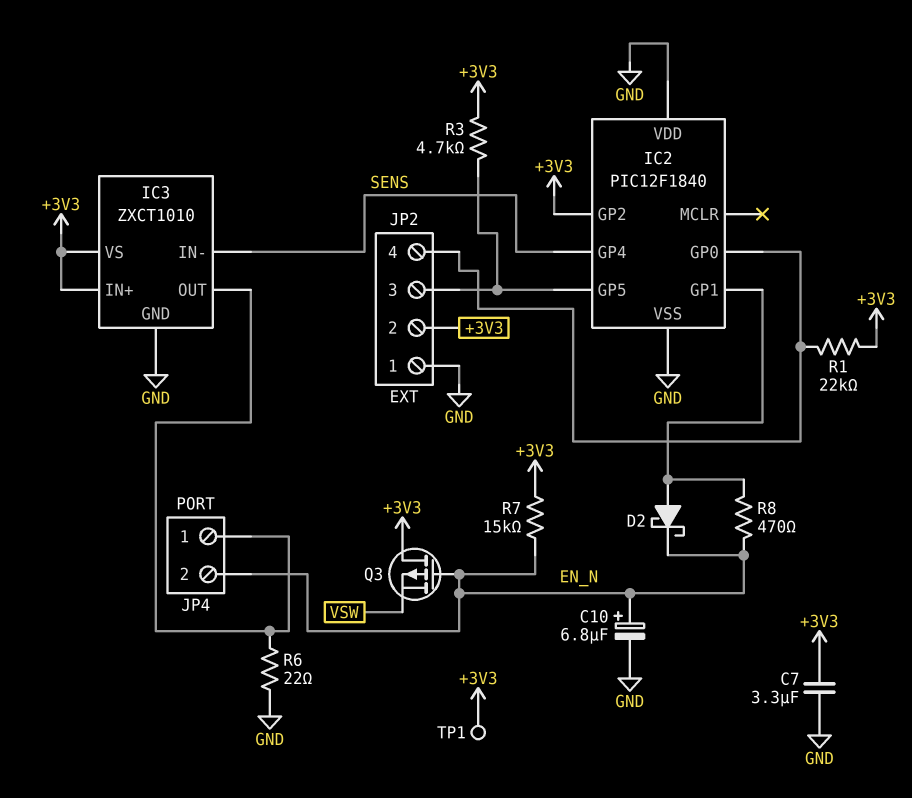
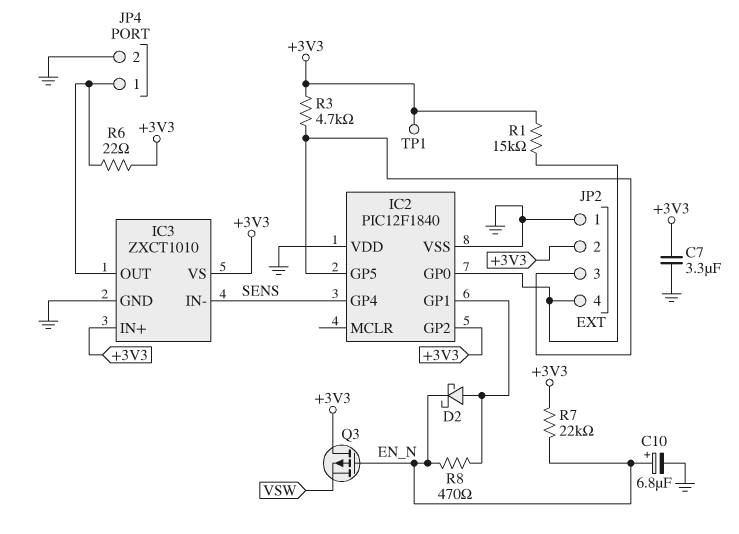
JP4 pin 2: EN_N -> GND
R1: 22k (+3V3, IC2/GP0) -> 15k (+3V3, IC2/GP0)
R6: 22 (GND, IC3/OUT) -> 22 (+3V3, IC3/OUT)
R7: 15k (+3V3, EN_N) -> 22k (+3V3, EN_N)

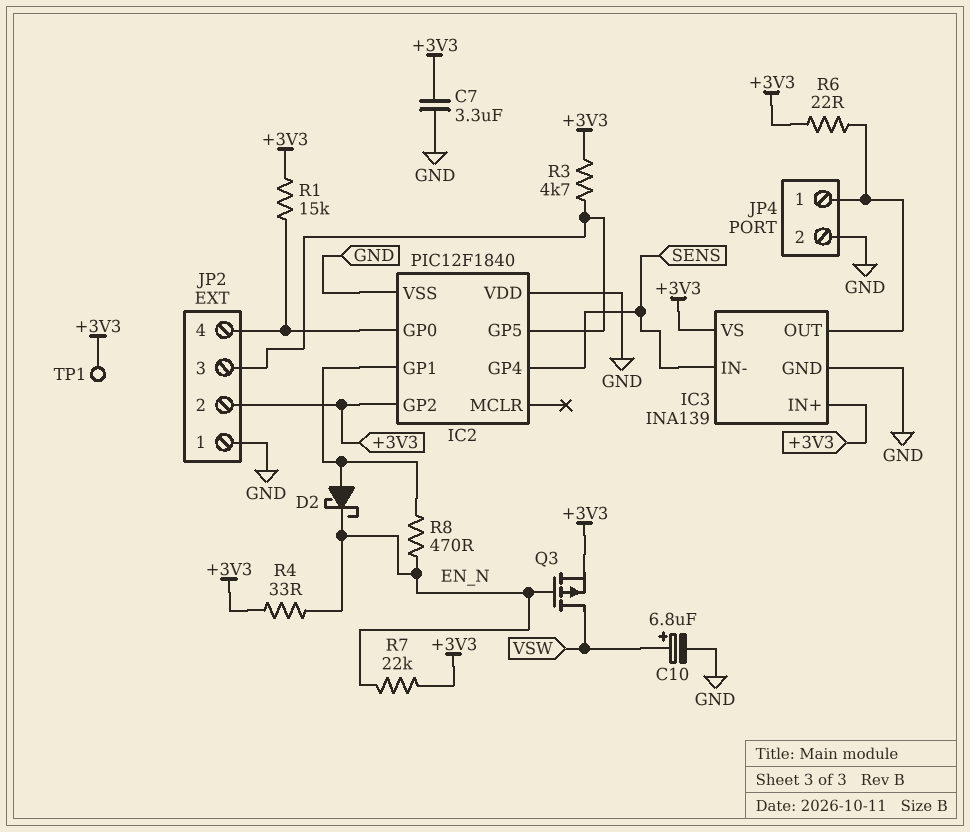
C10: 6.8uF (plus EN_N, minus GND) -> 6.8uF (plus VSW, minus GND)
IC3: ZXCT1010 -> INA139
Q3: PMOS (G EN_N, D +3V3, S VSW) -> PMOS (G EN_N, D VSW, S +3V3)
R4: none -> 33 (+3V3, EN_N)

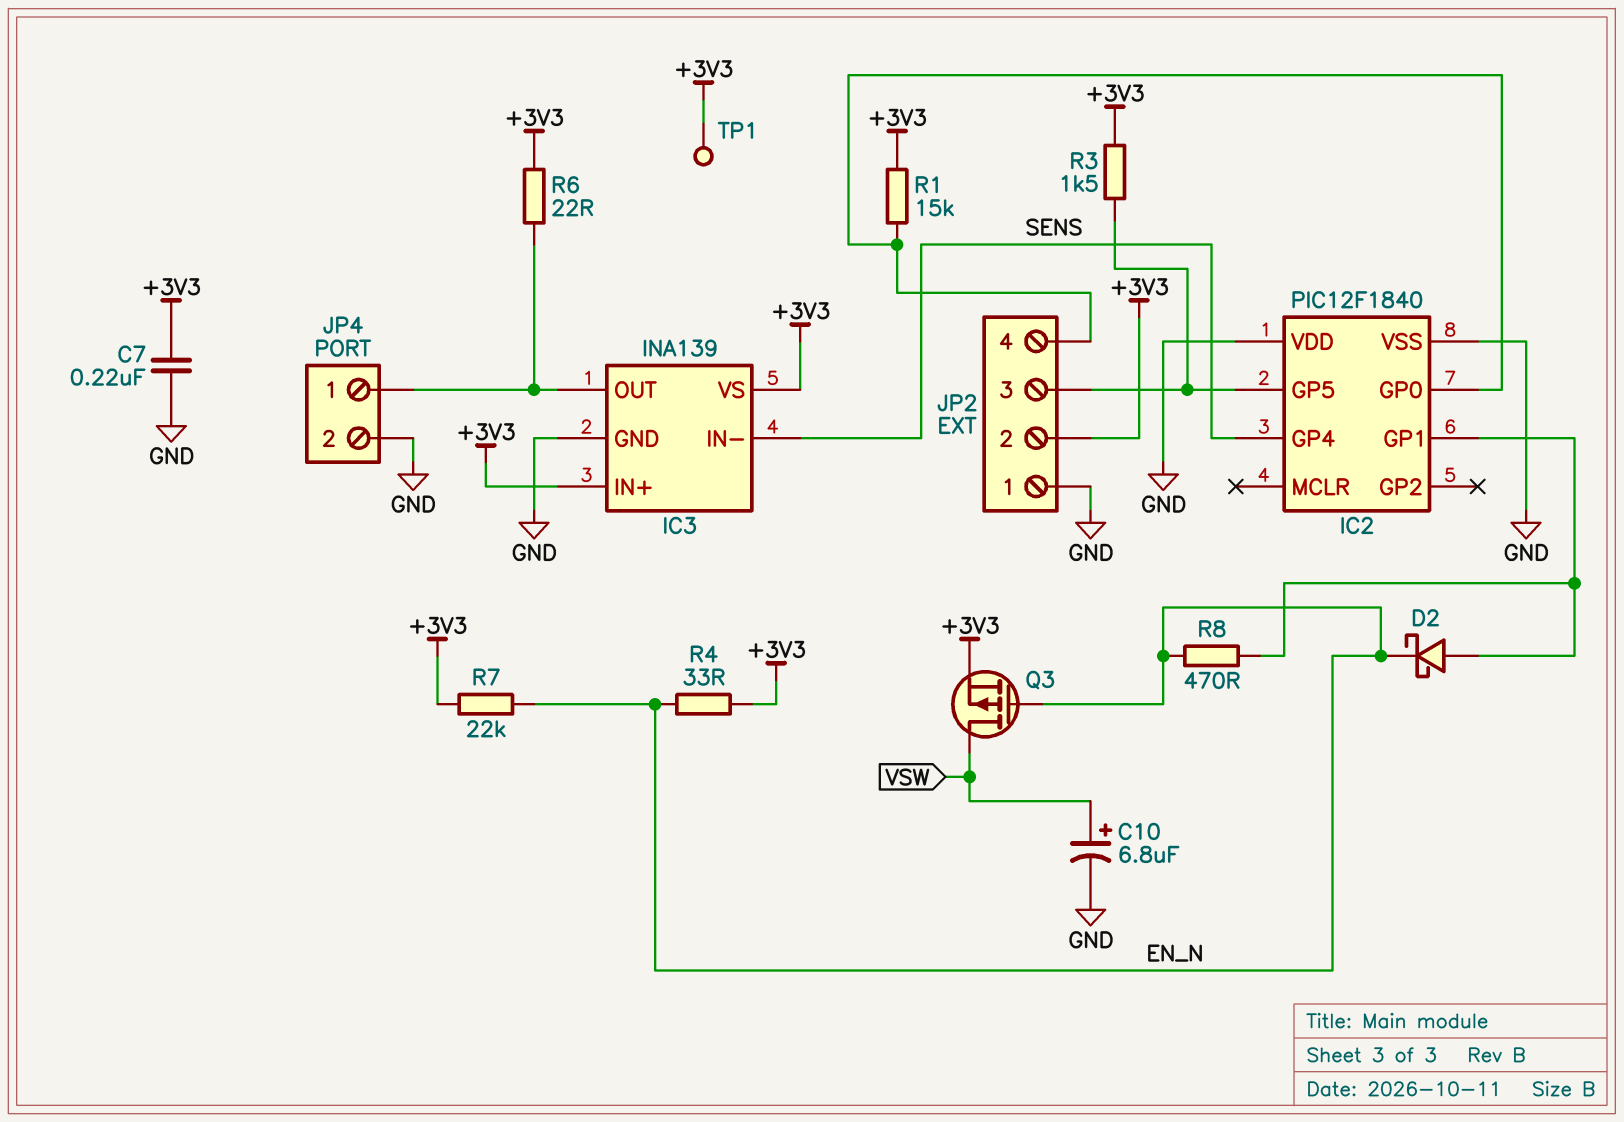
C7: 3.3uF (+3V3, GND) -> 220nF (+3V3, GND)
IC2 pin GP2: +3V3 -> none
R3: 4.7k (+3V3, IC2/GP5) -> 1.5k (+3V3, IC2/GP5)

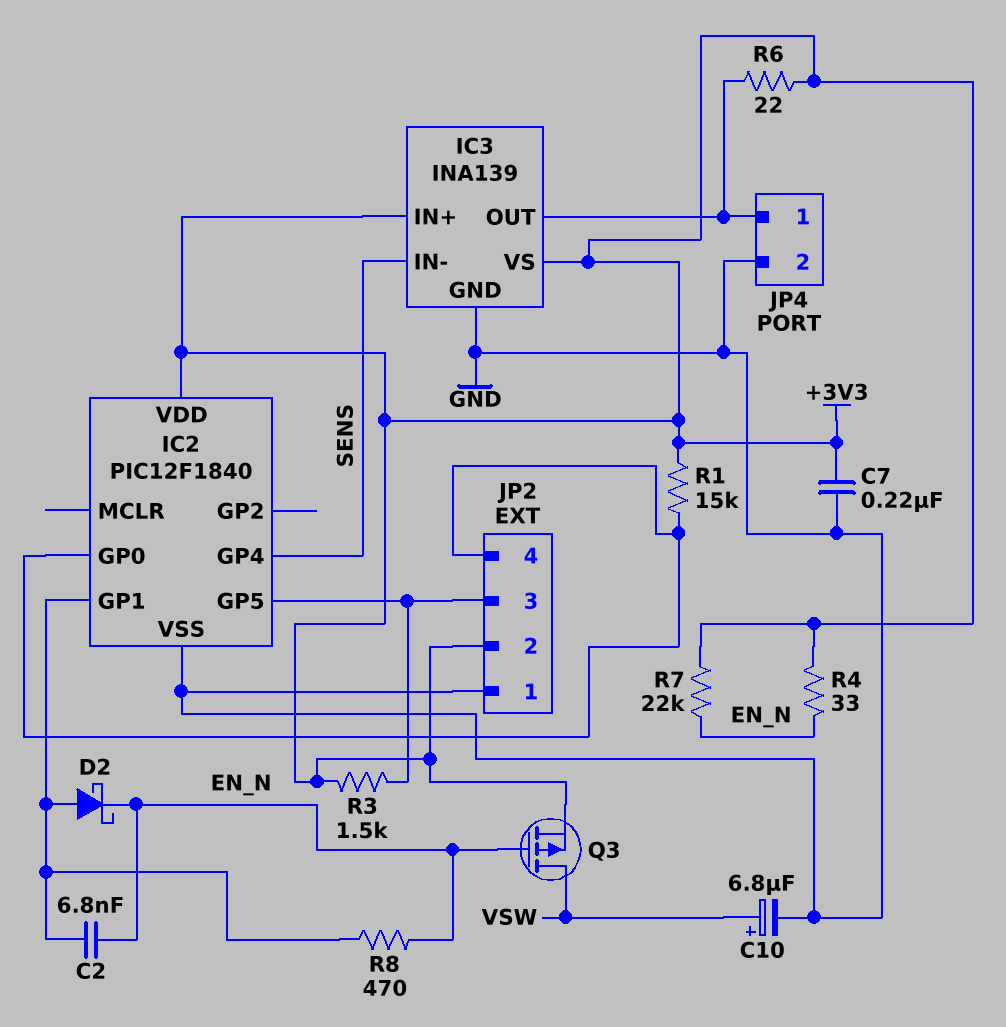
C2: none -> 6.8nF (EN_N, IC2/GP1)
IC2 pin VDD: GND -> +3V3
TP1: test point (+3V3) -> none

